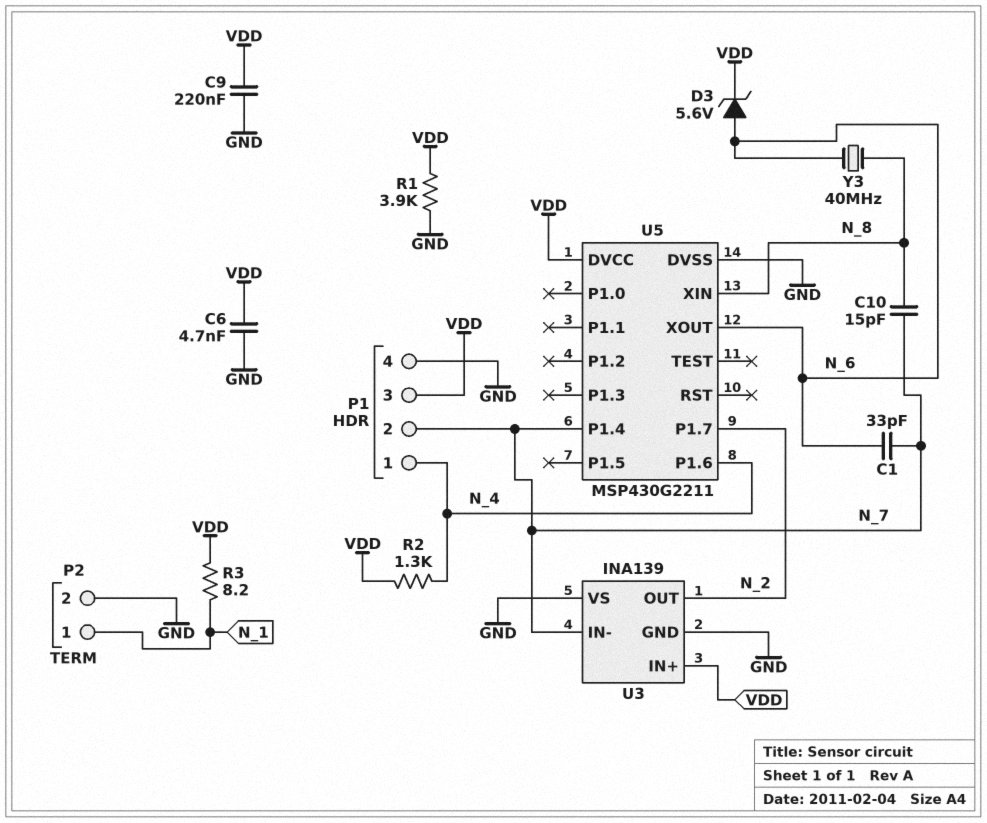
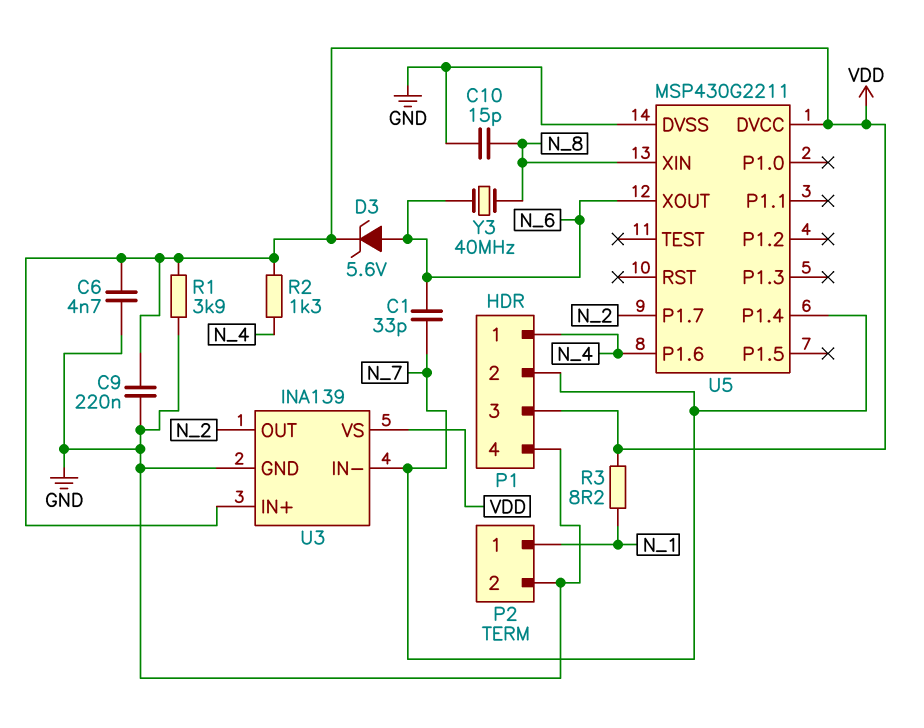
C10: 15pF (N_7, N_8) -> 15pF (GND, N_8)
U3 pin VS: GND -> VDD

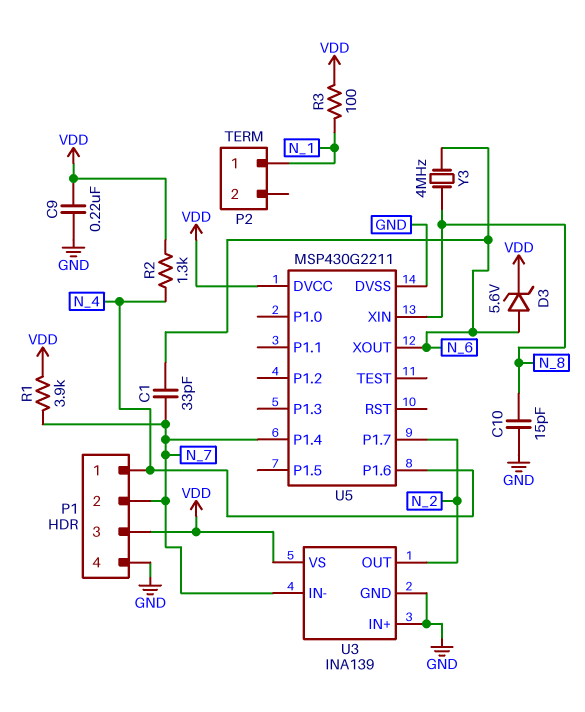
C6: 4.7nF (GND, VDD) -> none
P2 pin 2: GND -> none
R1: 3.9k (GND, VDD) -> 3.9k (N_7, VDD)
R3: 8.2 (N_1, VDD) -> 100 (N_1, VDD)
U3 pin IN+: VDD -> GND
Y3: 40MHz (N_6, N_8) -> 4MHz (N_6, N_8)

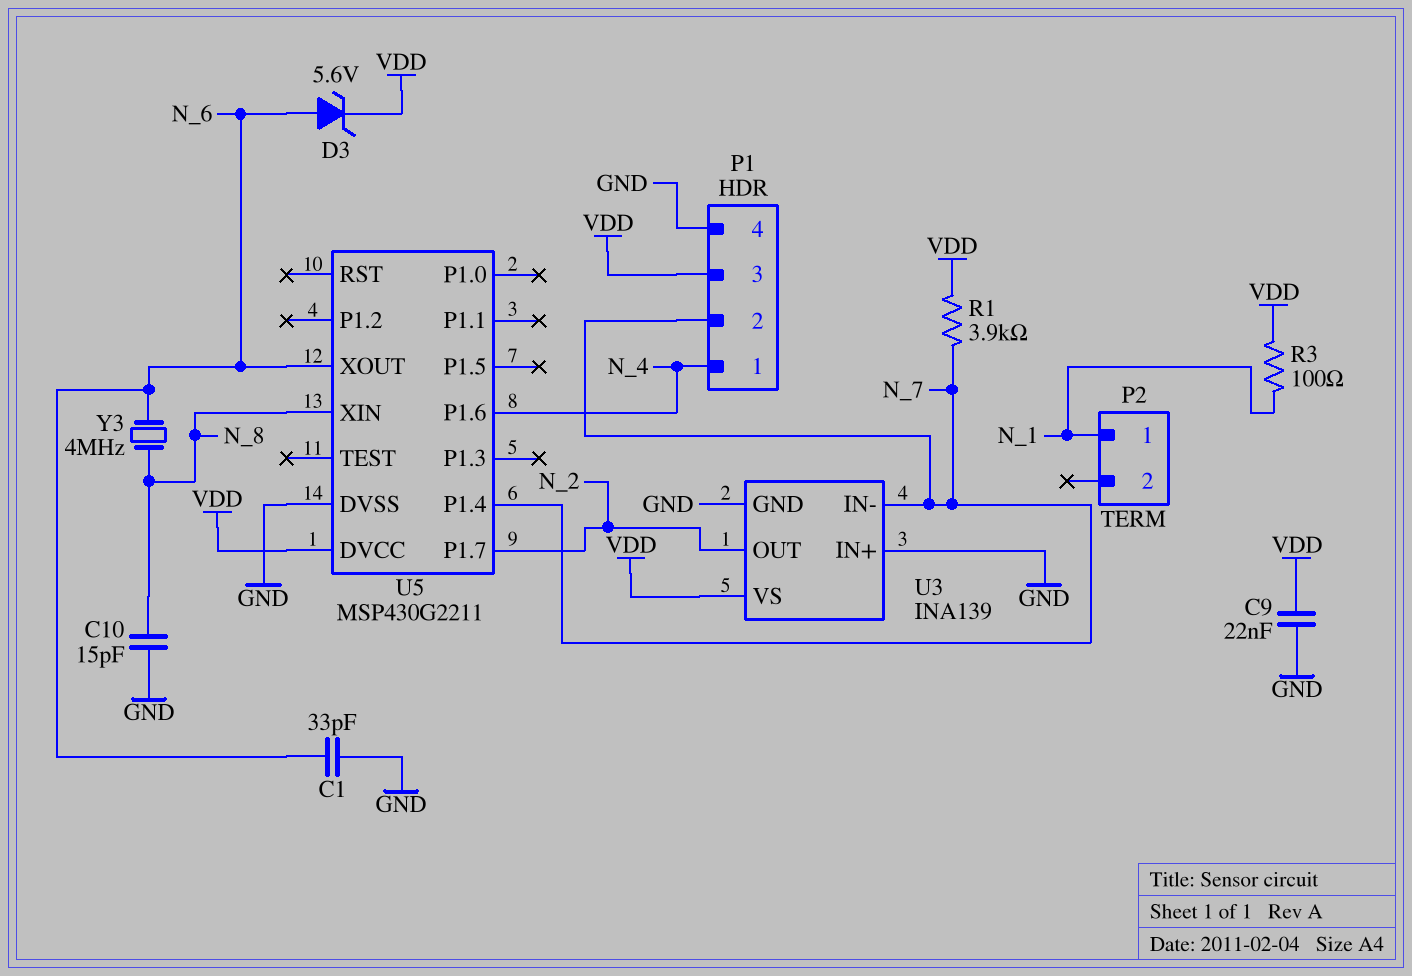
C1: 33pF (N_6, N_7) -> 33pF (GND, N_6)
C9: 220nF (GND, VDD) -> 22nF (GND, VDD)
R2: 1.3k (N_4, VDD) -> none

